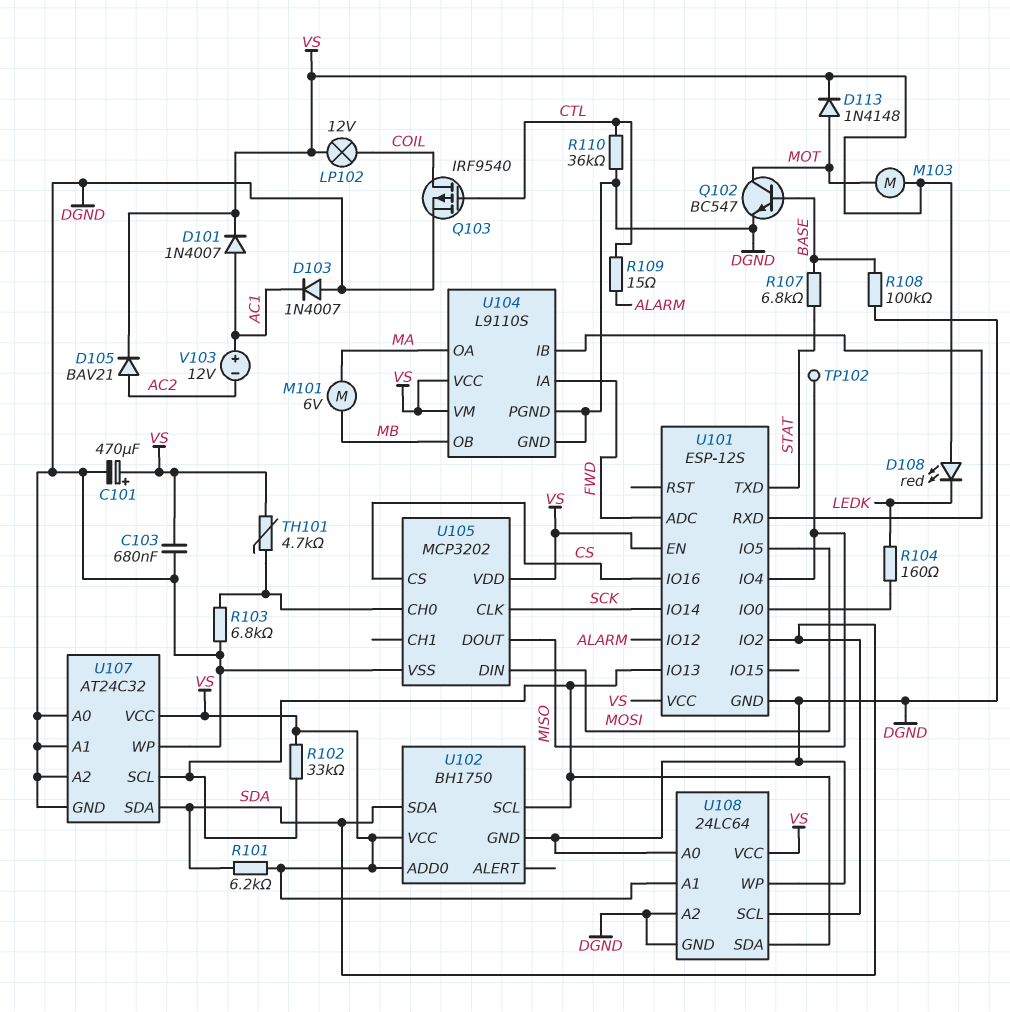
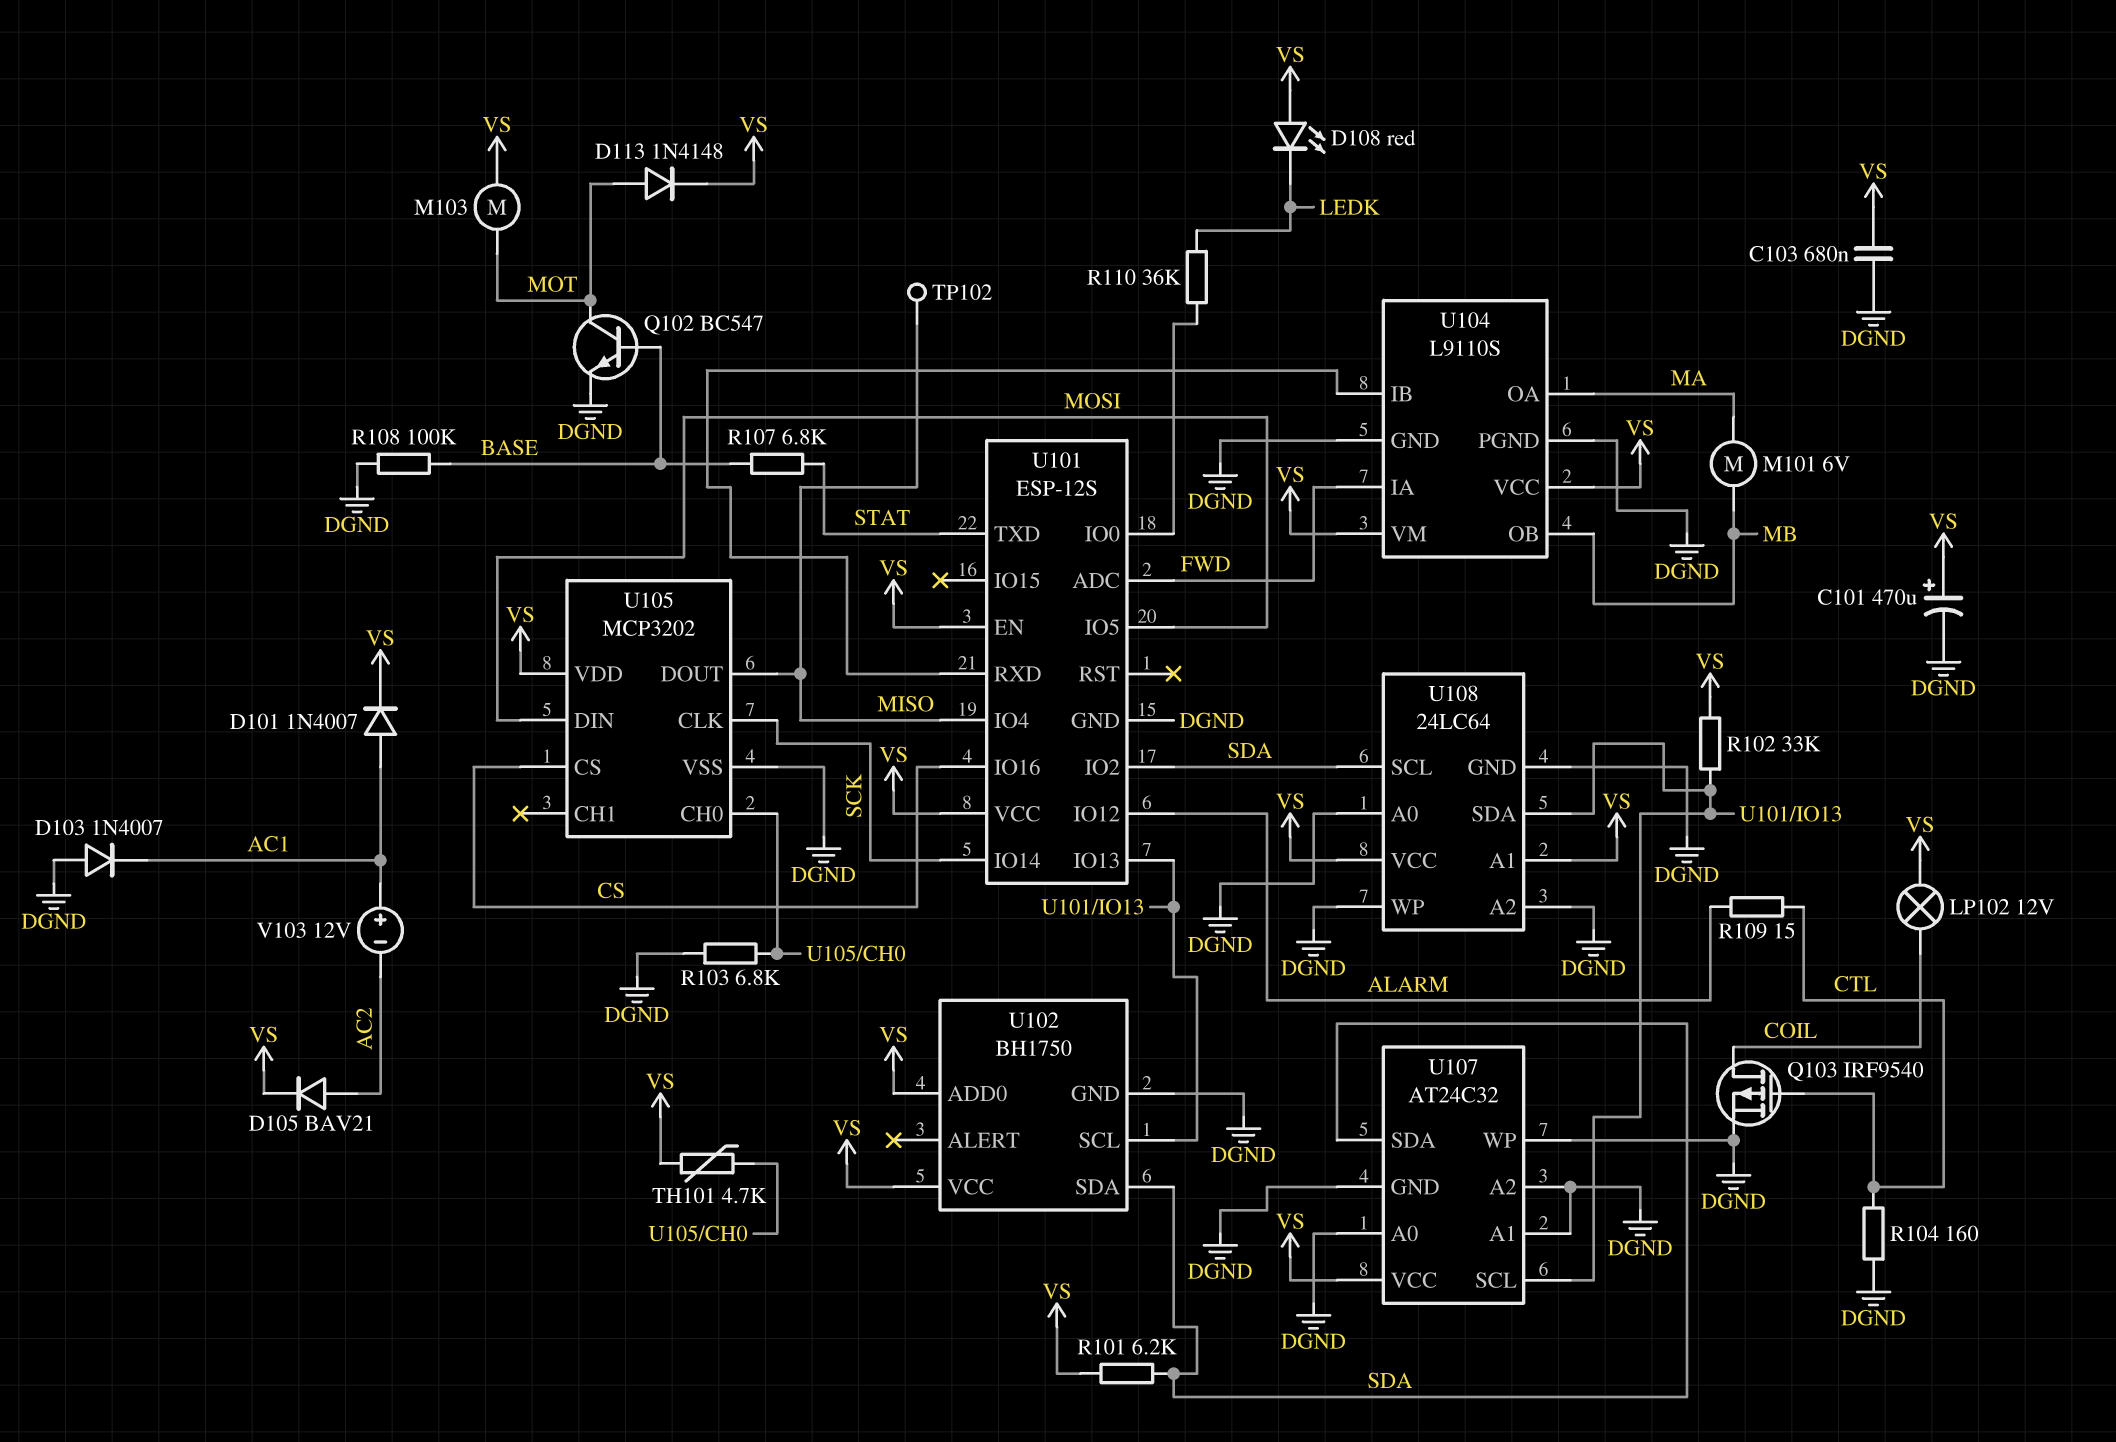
R104: 160 (LEDK, U101/IO0) -> 160 (CTL, DGND)
R110: 36k (CTL, DGND) -> 36k (LEDK, U101/IO0)

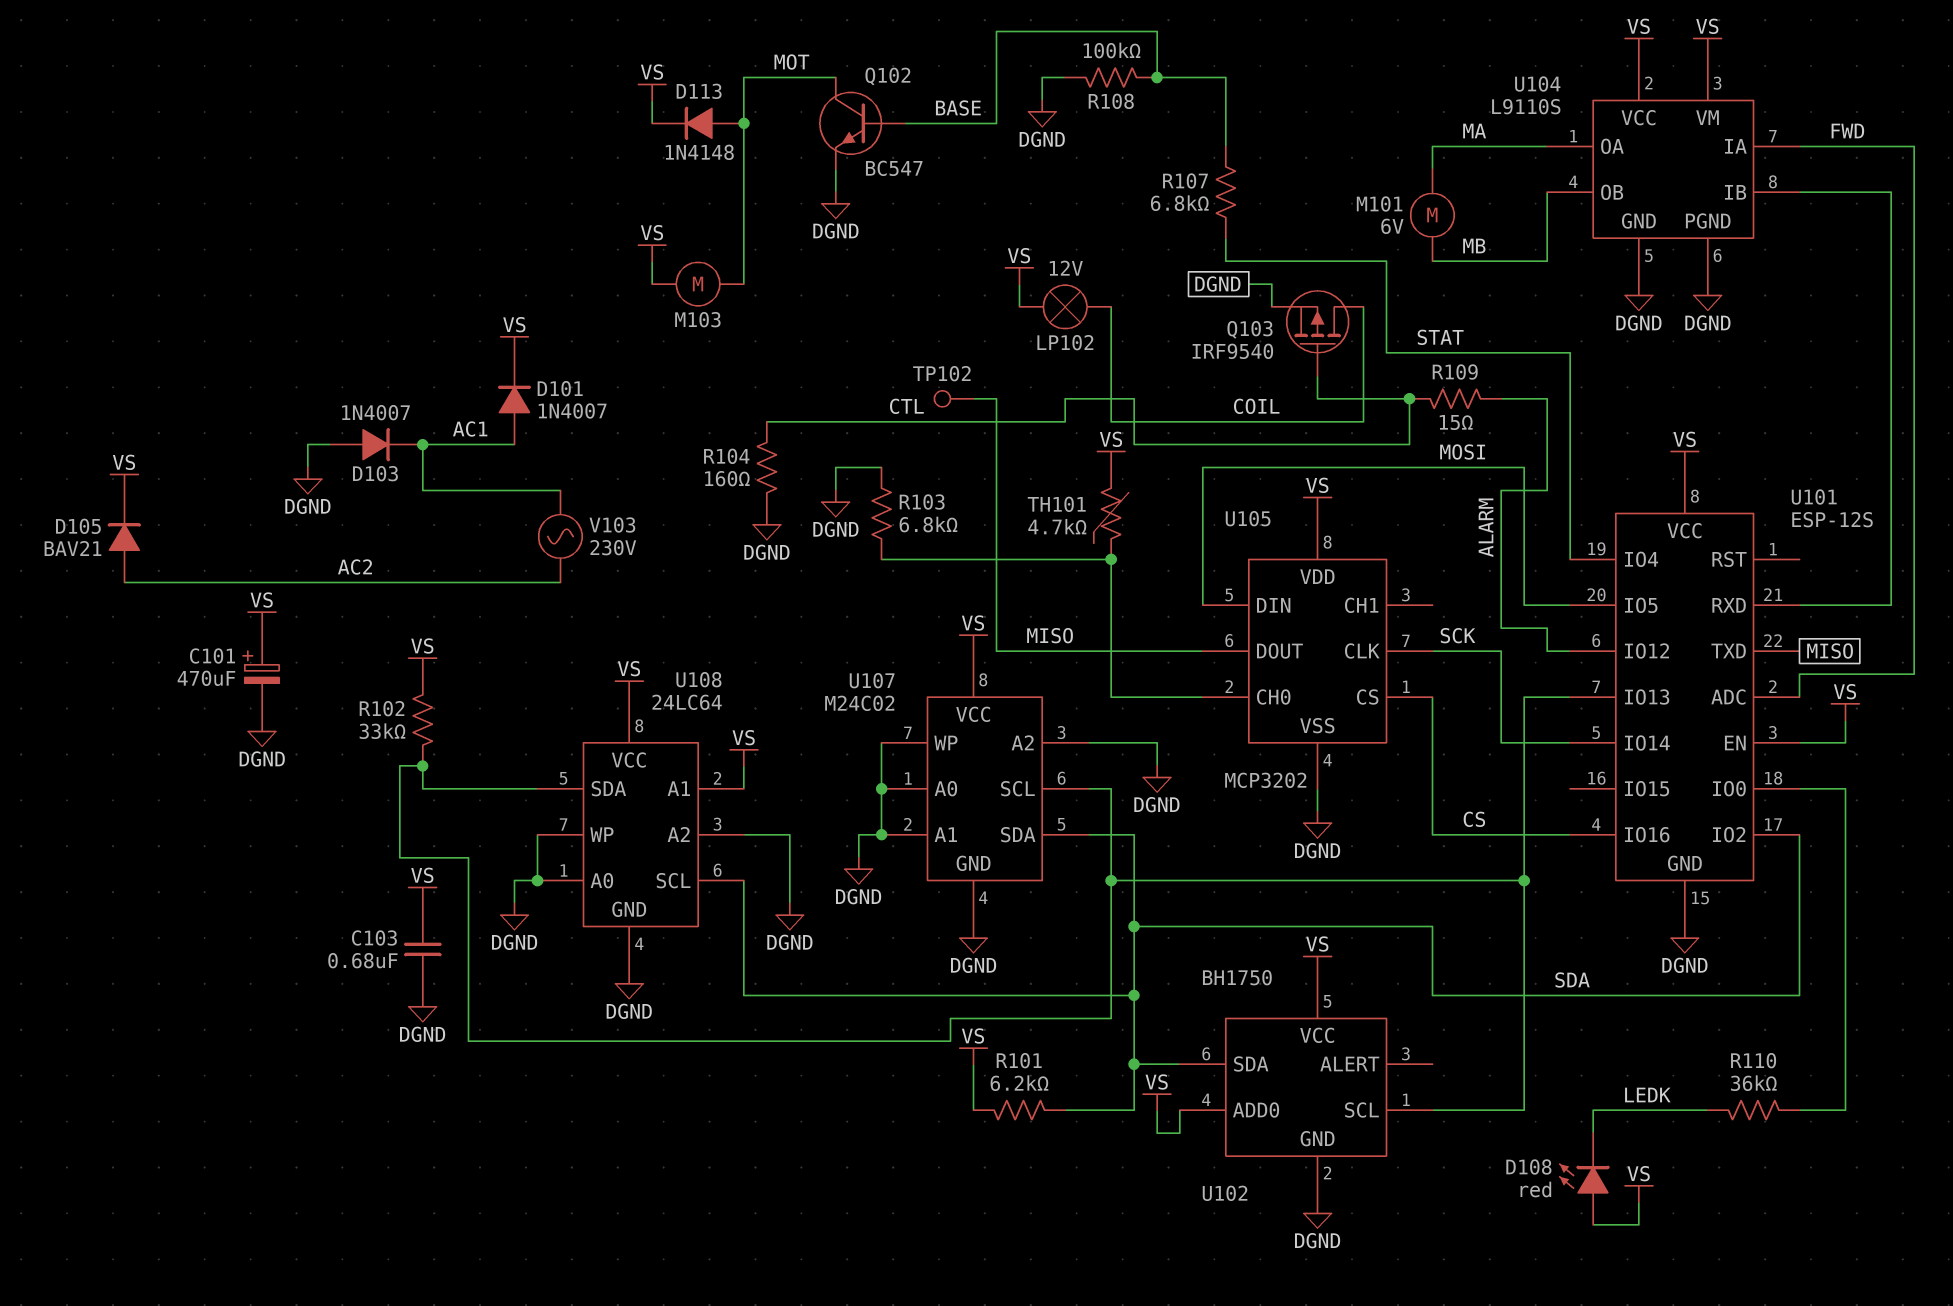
U101 pin IO4: MISO -> STAT
U101 pin TXD: STAT -> MISO
U107: AT24C32 -> M24C02
V103: 12V (plus AC1, minus AC2) -> AC 230V (AC1, AC2)

